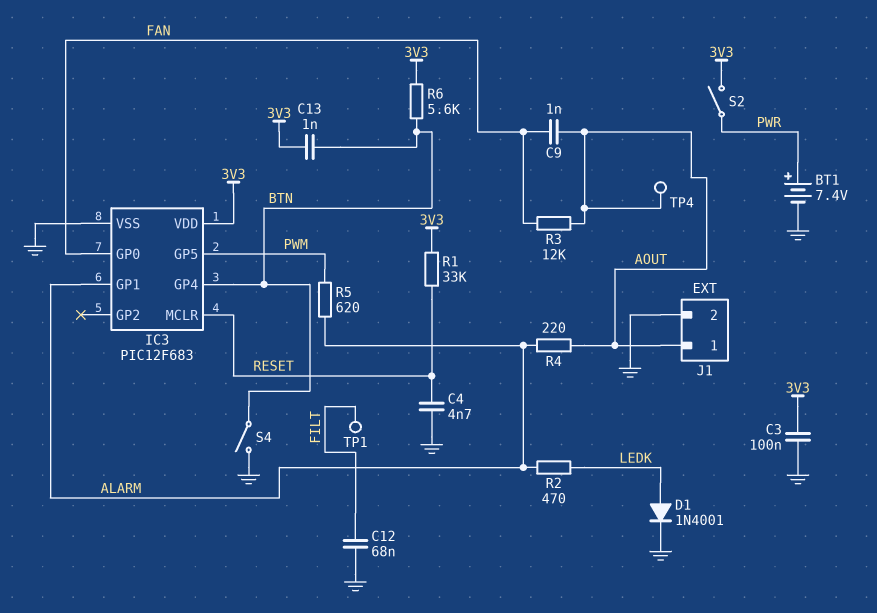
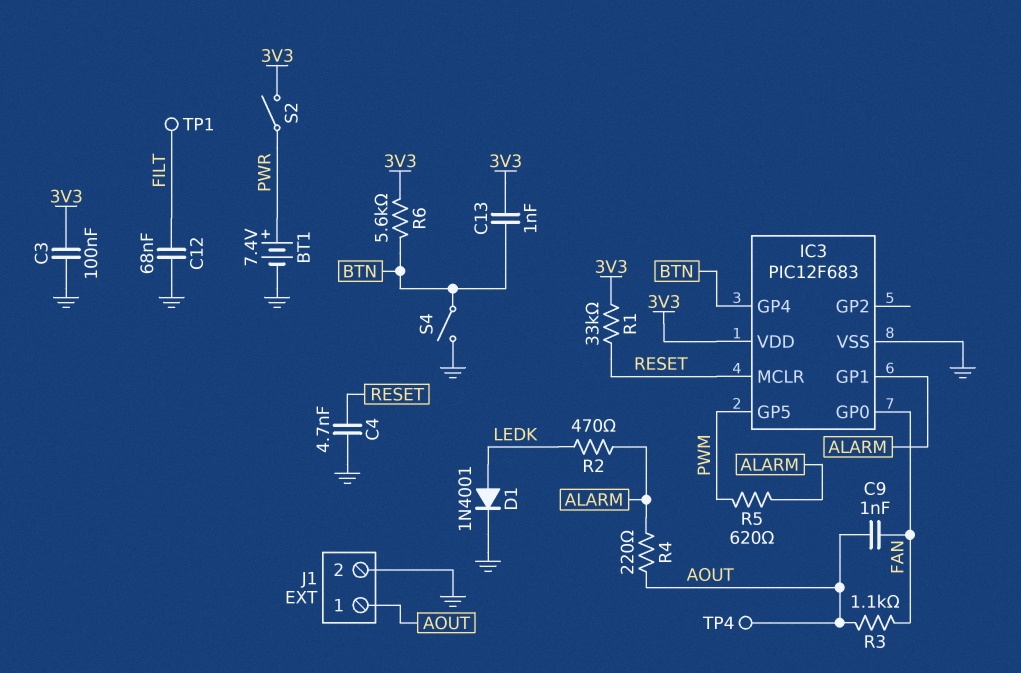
R3: 12k (AOUT, FAN) -> 1.1k (AOUT, FAN)

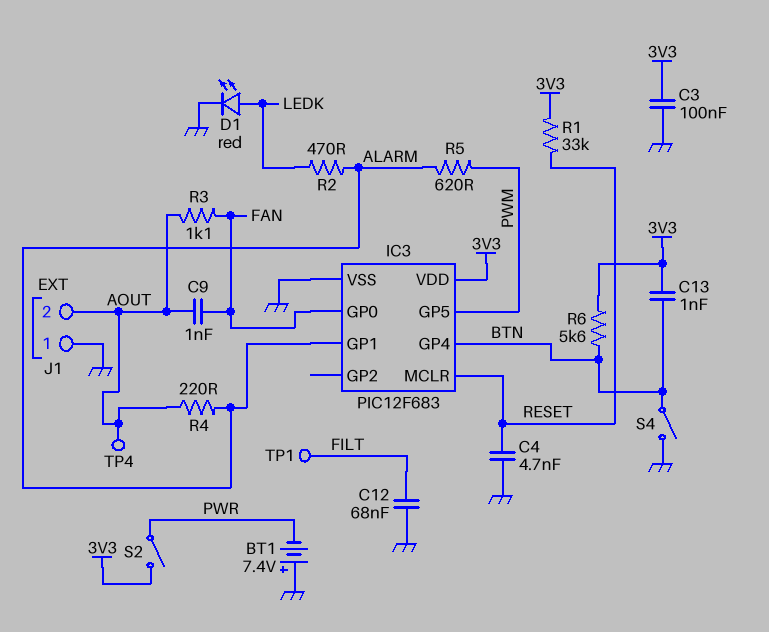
BT1: 7.4V (plus PWR, minus GND) -> 7.4V (plus GND, minus PWR)
D1: diode 1N4001 (A LEDK, K GND) -> LED red (A LEDK, K GND)
J1 pin 1: AOUT -> GND
J1 pin 2: GND -> AOUT

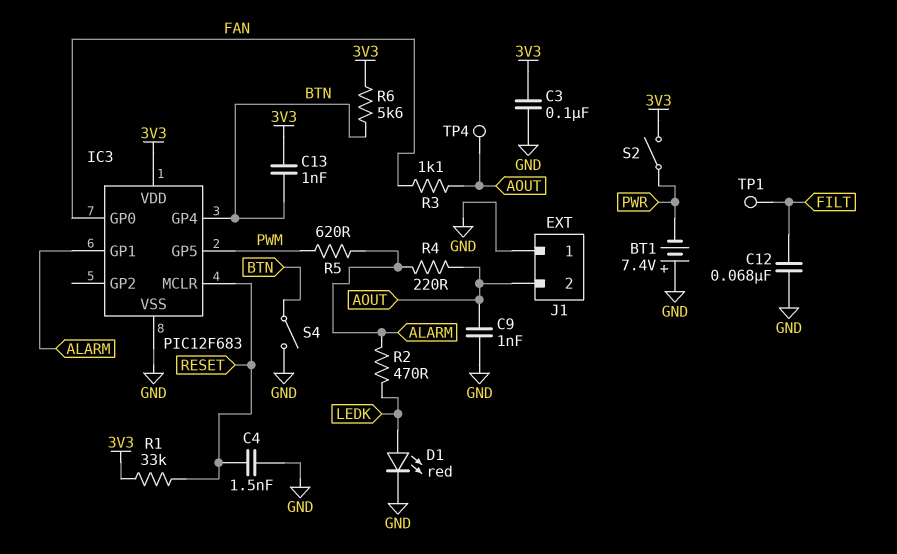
C4: 4.7nF (GND, RESET) -> 1.5nF (GND, RESET)
C9: 1nF (AOUT, FAN) -> 1nF (AOUT, GND)

